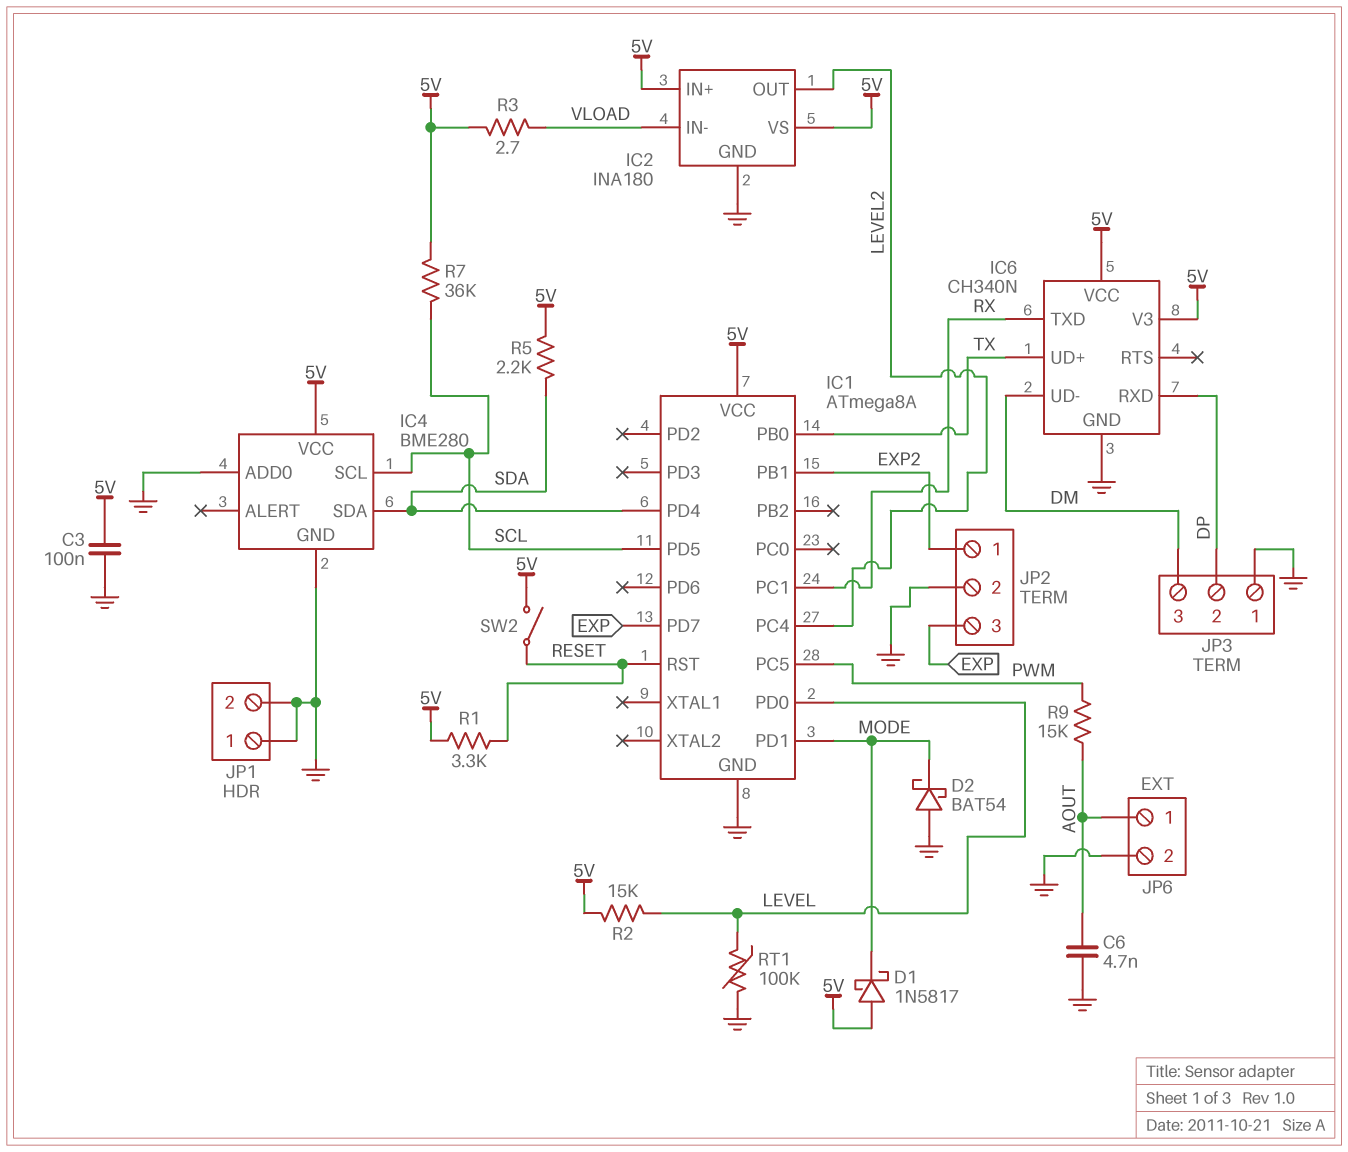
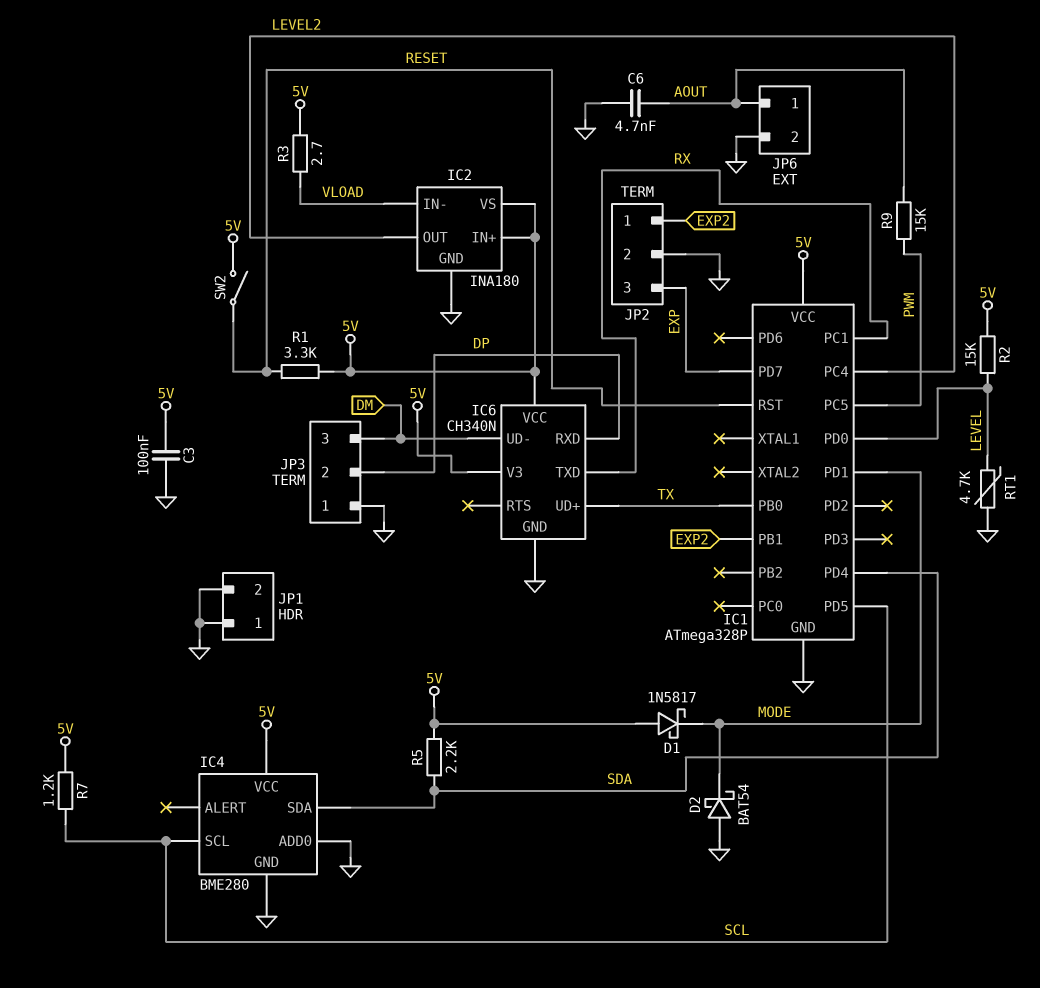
IC1: ATmega8A -> ATmega328P
R7: 36k (5V, SCL) -> 1.2k (5V, SCL)
RT1: 100k (GND, LEVEL) -> 4.7k (GND, LEVEL)

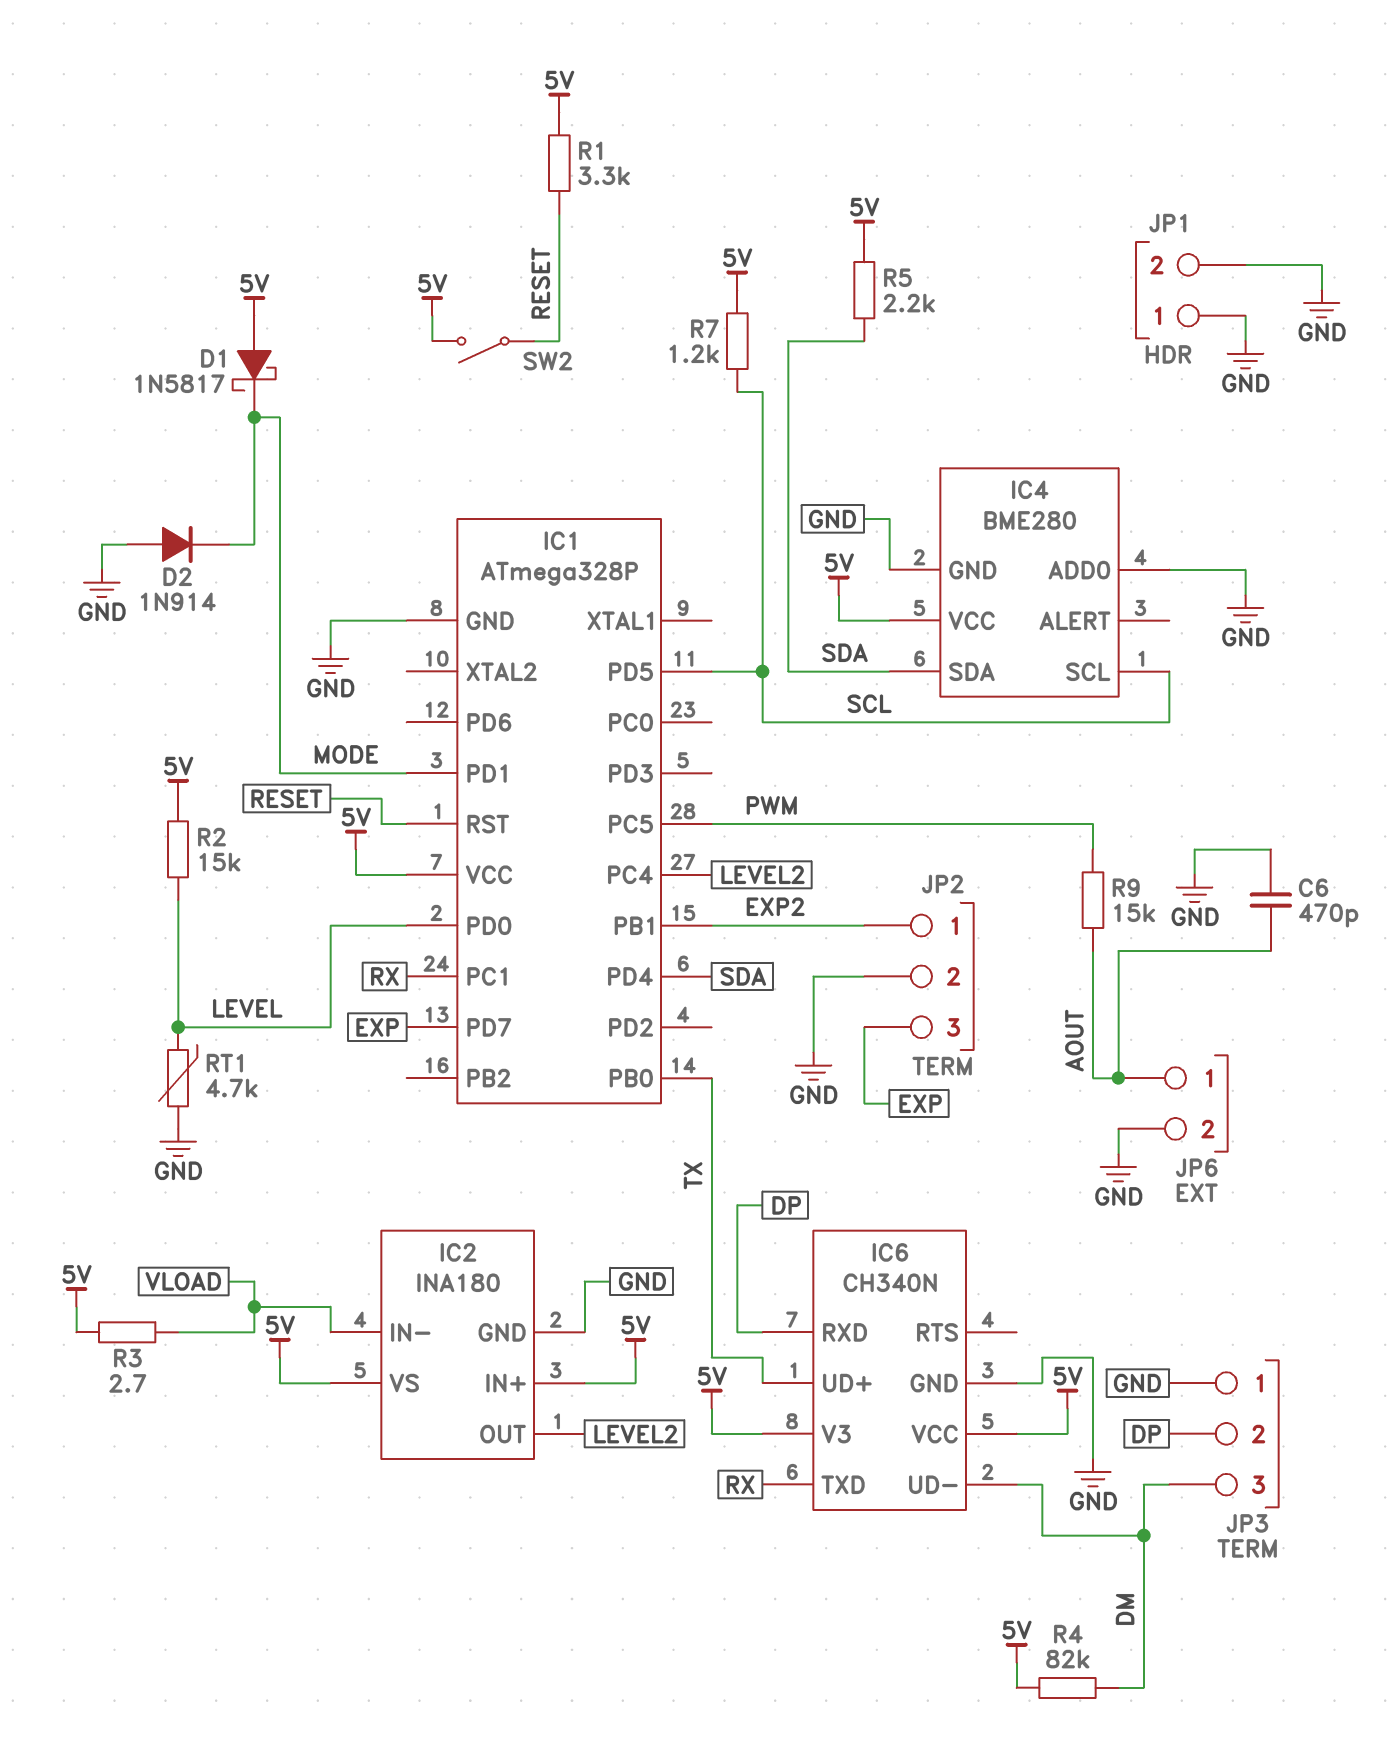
C3: 100nF (5V, GND) -> none
C6: 4.7nF (AOUT, GND) -> 470pF (AOUT, GND)
D2: schottky BAT54 (A GND, K MODE) -> diode 1N914 (A GND, K MODE)
R4: none -> 82k (5V, DM)

